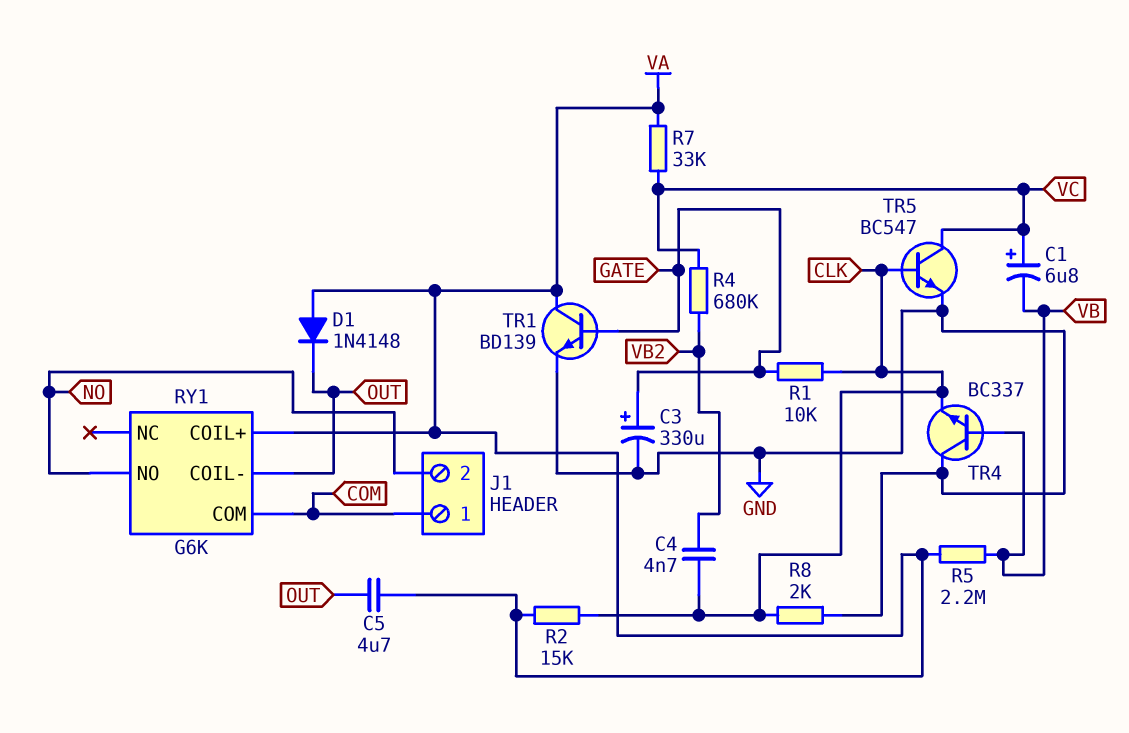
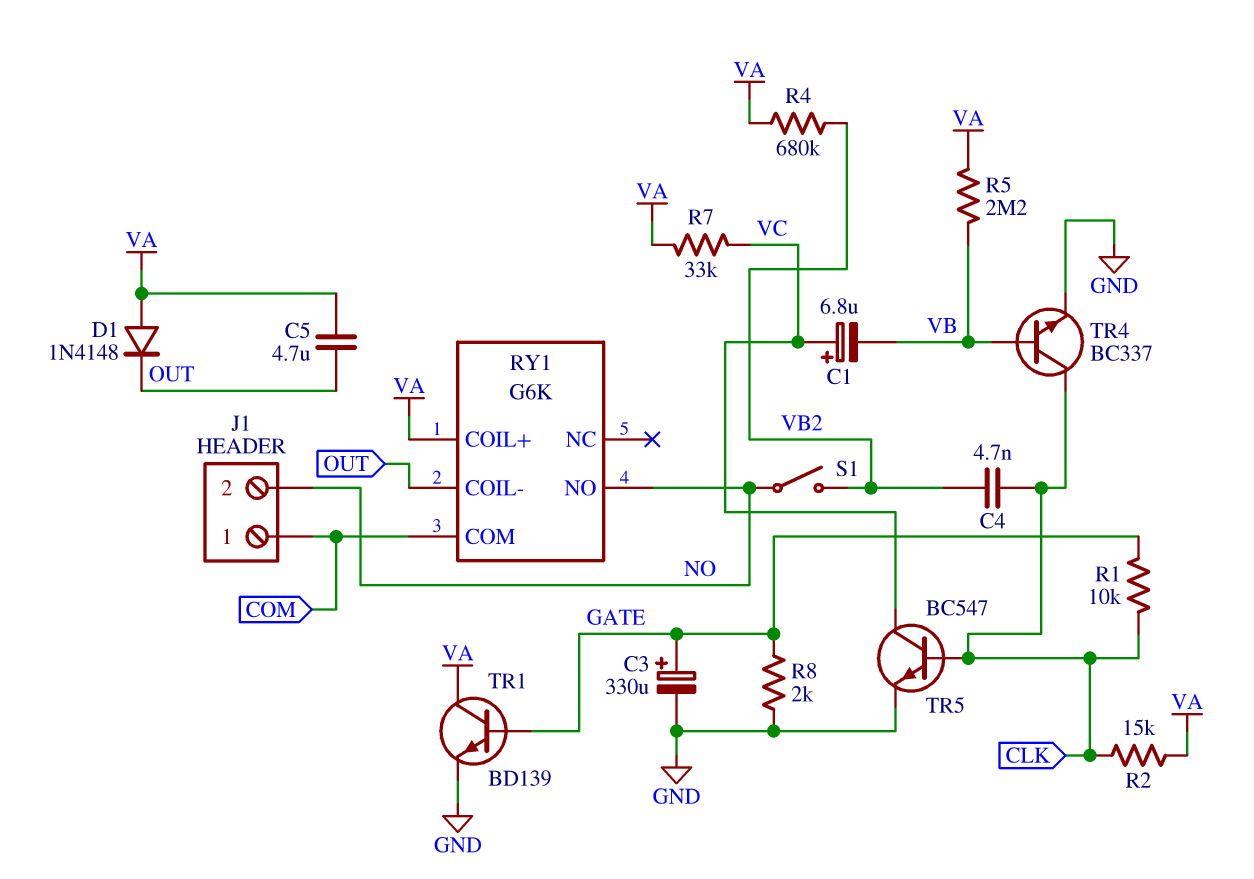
R4: 680k (VB2, VC) -> 680k (VA, VB2)
R8: 2k (CLK, GND) -> 2k (GATE, GND)
S1: none -> switch (NO, VB2)
TR4: NPN BC337 (B VB, C GND, E CLK) -> NPN BC337 (B VB, C CLK, E GND)

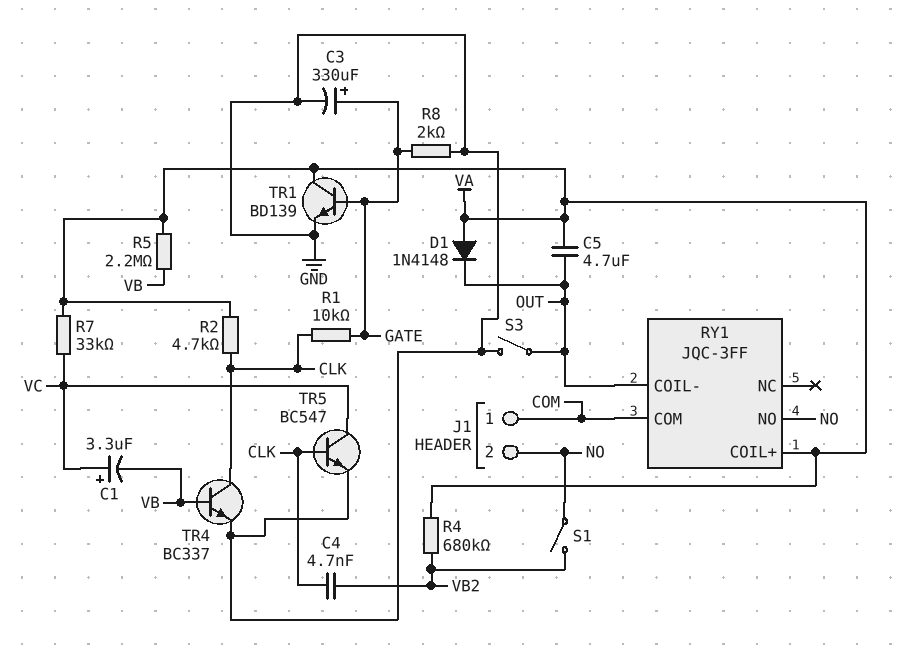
C1: 6.8uF (plus VC, minus VB) -> 3.3uF (plus VC, minus VB)
R2: 15k (CLK, VA) -> 4.7k (CLK, VA)
RY1: G6K -> JQC-3FF
S3: none -> switch (GND, OUT)

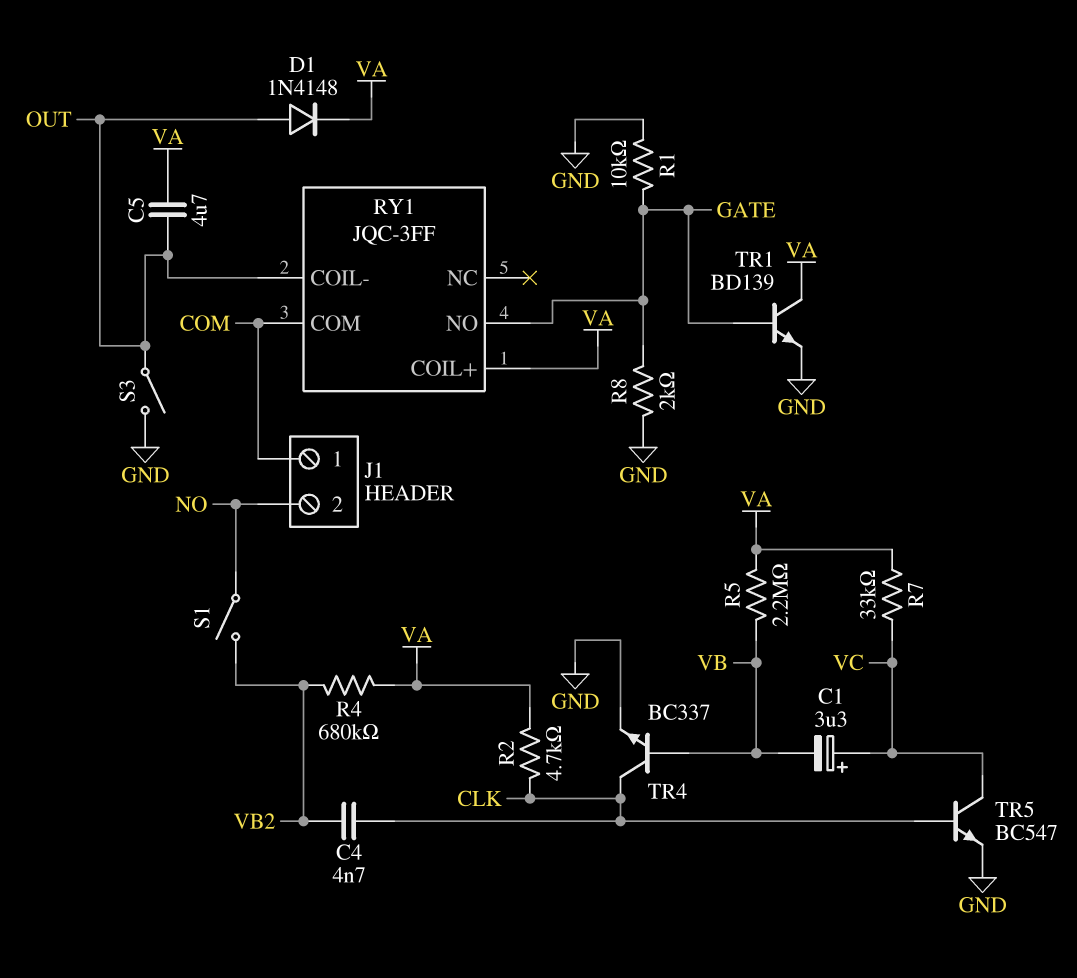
C3: 330uF (plus GATE, minus GND) -> none
D1: diode 1N4148 (A VA, K OUT) -> diode 1N4148 (A OUT, K VA)
R1: 10k (CLK, GATE) -> 10k (GATE, GND)
RY1 pin NO: NO -> GATE

